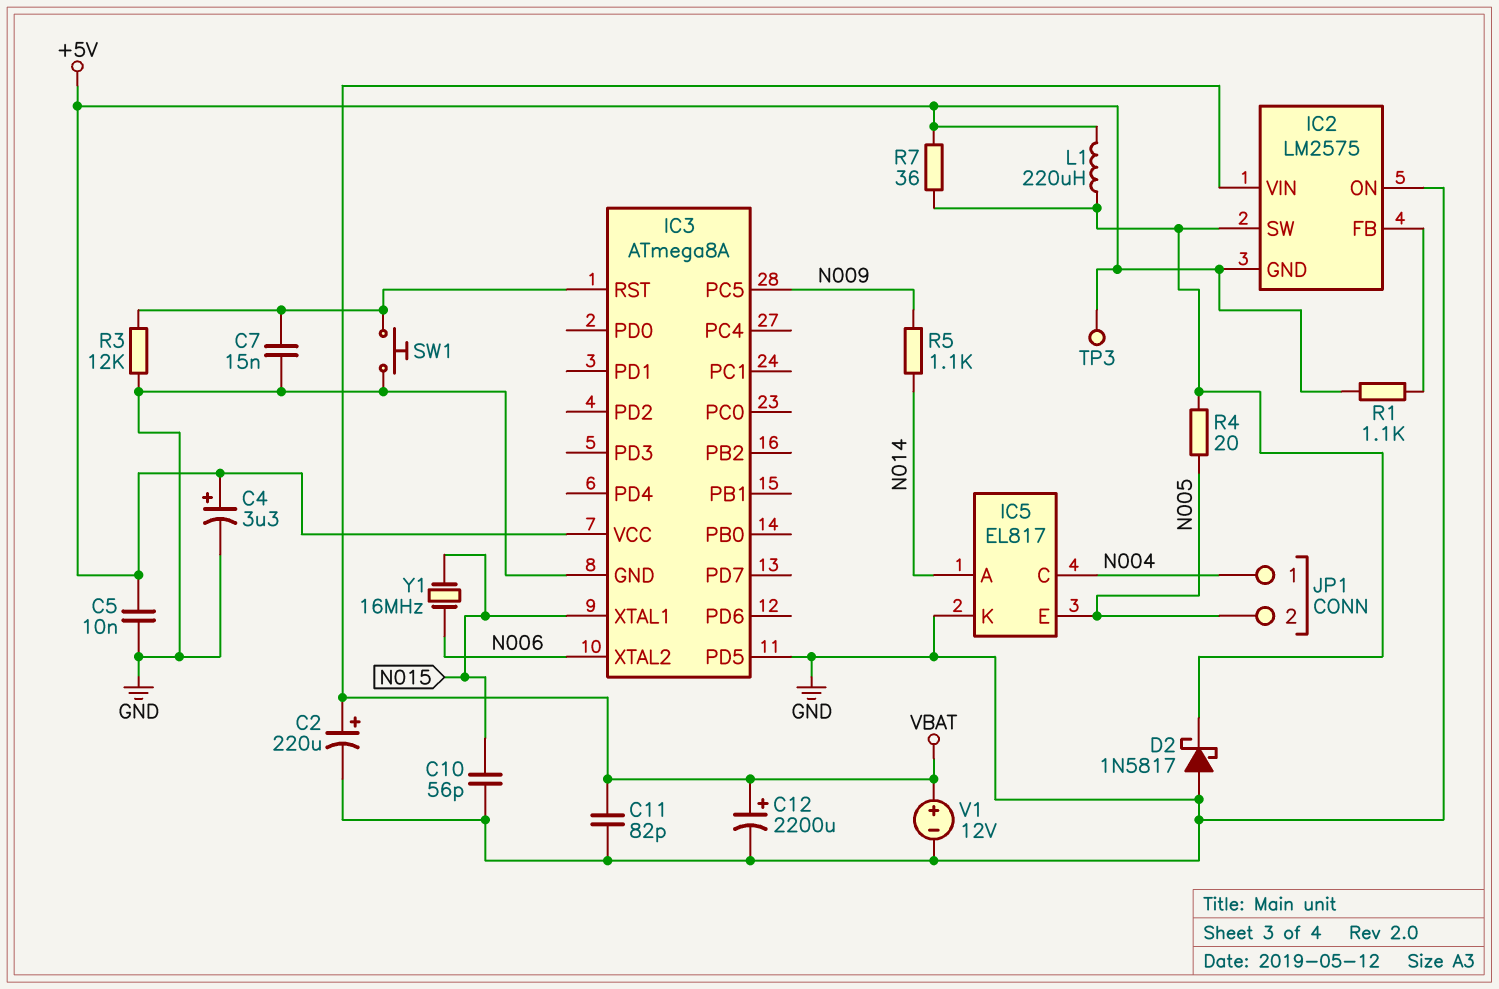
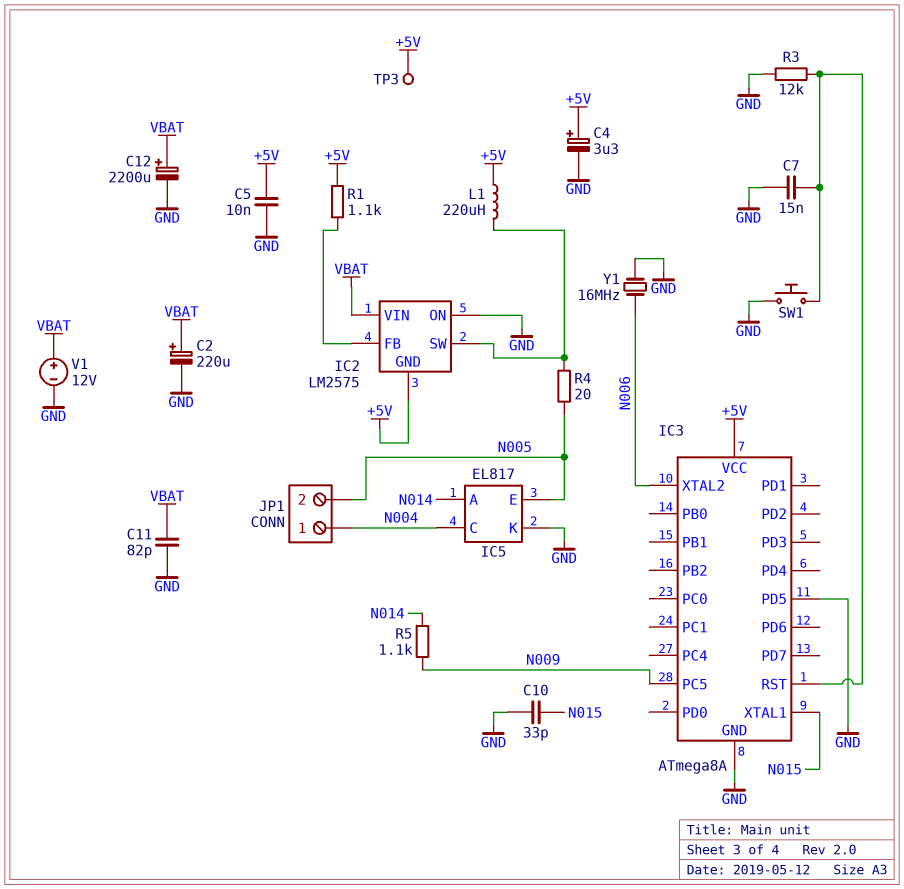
C10: 56pF (GND, N015) -> 33pF (GND, N015)
D2: schottky 1N5817 (A GND, K IC2/SW) -> none
R7: 36 (+5V, IC2/SW) -> none
Y1: 16MHz (N006, N015) -> 16MHz (GND, N006)

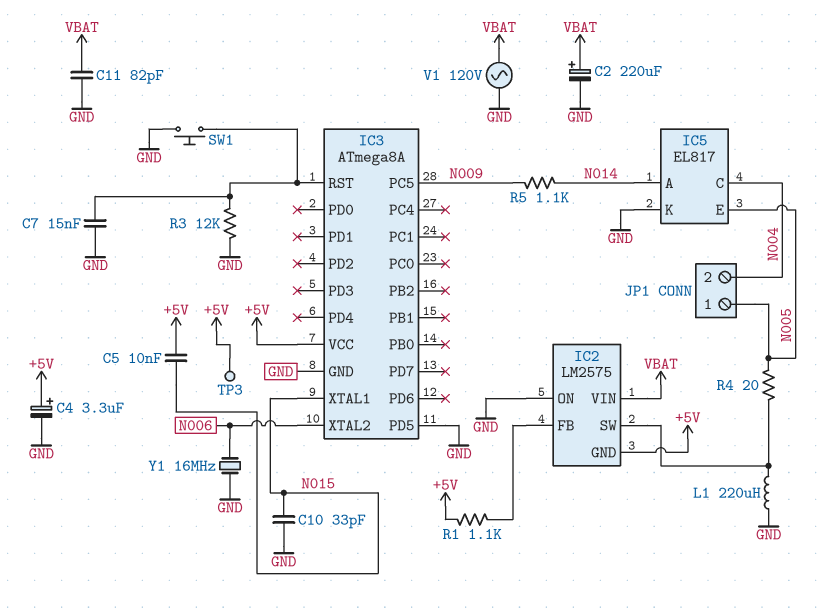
C5: 10nF (+5V, GND) -> 10nF (+5V, N015)
C12: 2200uF (plus VBAT, minus GND) -> none
JP1 pin 1: N004 -> N005
JP1 pin 2: N005 -> N004
L1: 220uH (+5V, IC2/SW) -> 220uH (GND, IC2/SW)
V1: 12V (plus VBAT, minus GND) -> AC 120V (GND, VBAT)

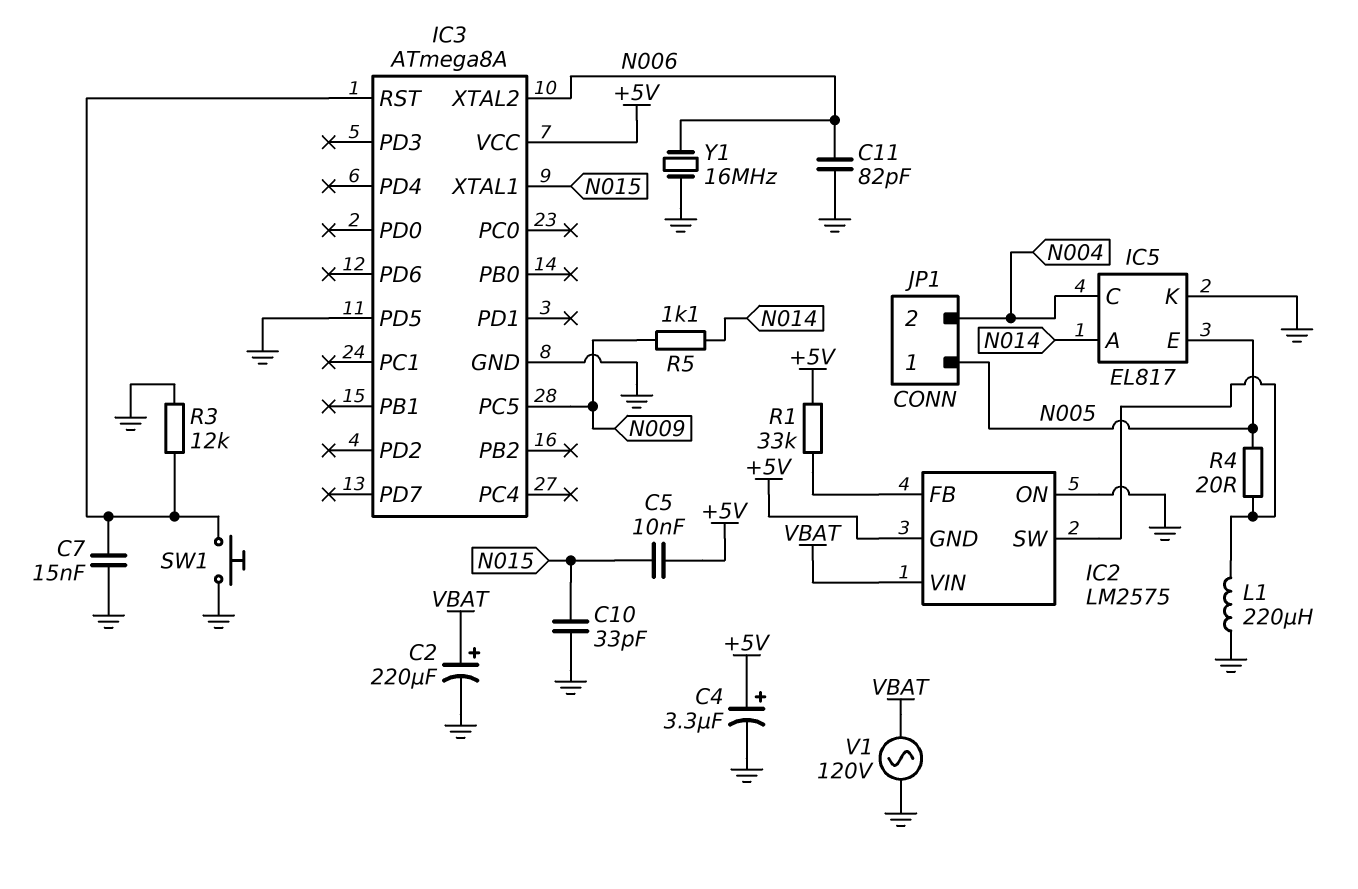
C11: 82pF (GND, VBAT) -> 82pF (GND, N006)
R1: 1.1k (+5V, IC2/FB) -> 33k (+5V, IC2/FB)
TP3: test point (+5V) -> none

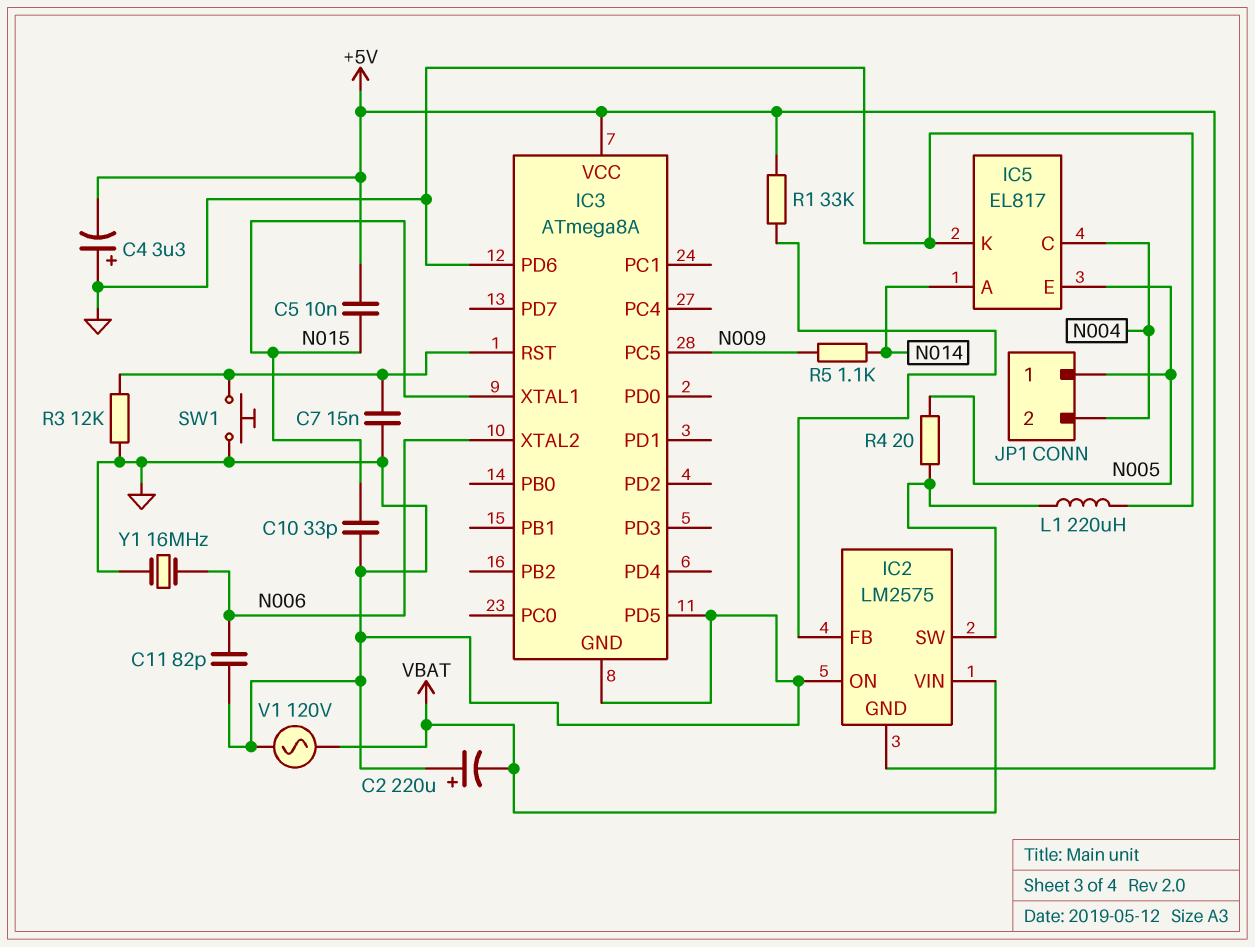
C2: 220uF (plus VBAT, minus GND) -> 220uF (plus GND, minus VBAT)
C4: 3.3uF (plus +5V, minus GND) -> 3.3uF (plus GND, minus +5V)
IC3 pin PD6: none -> GND

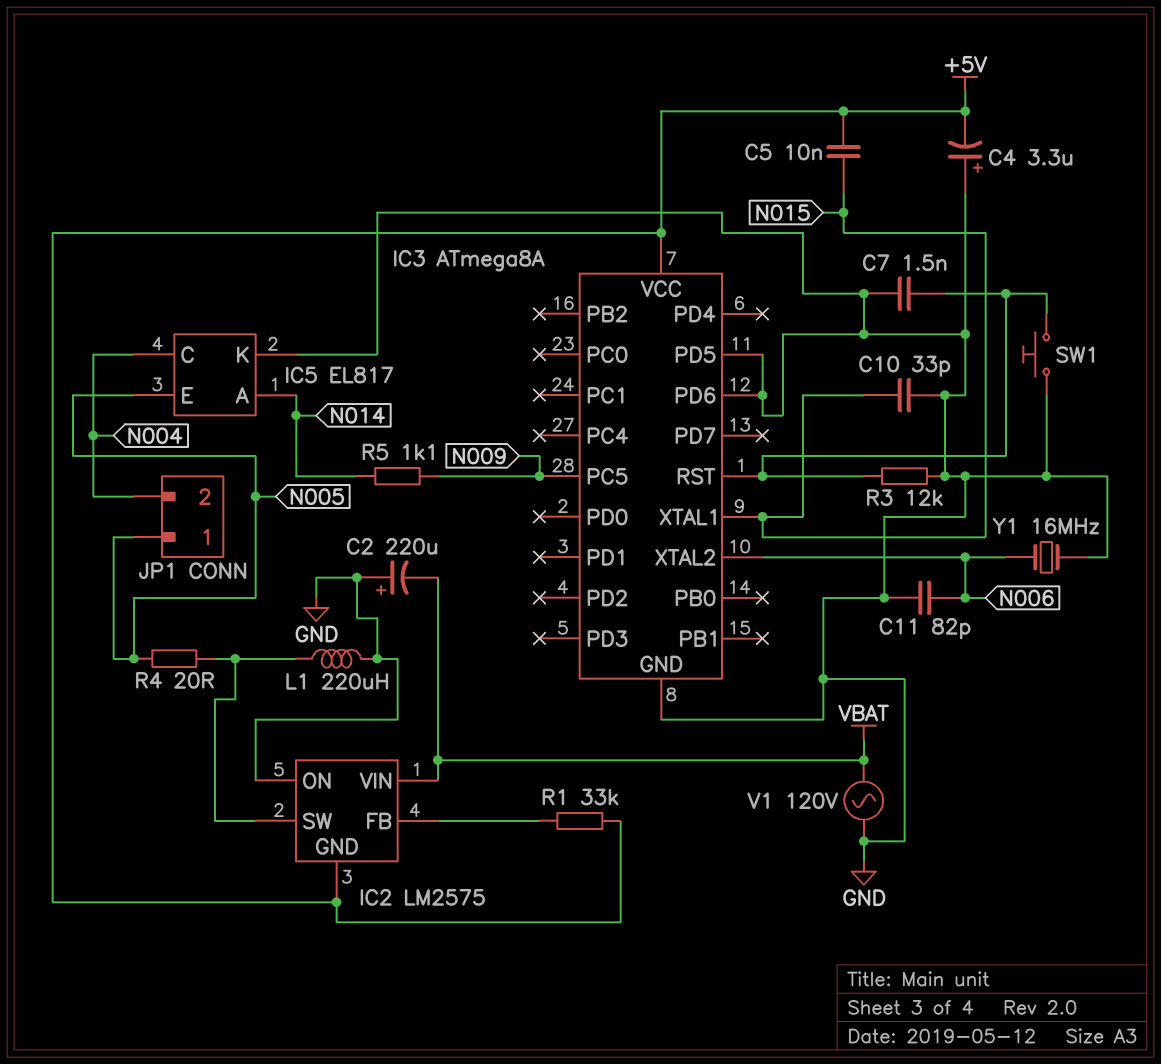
C7: 15nF (GND, IC3/RST) -> 1.5nF (GND, IC3/RST)

